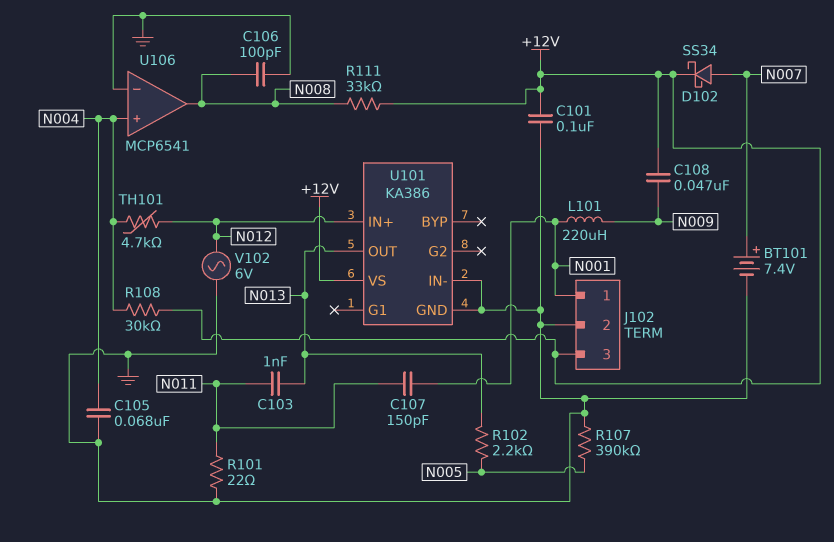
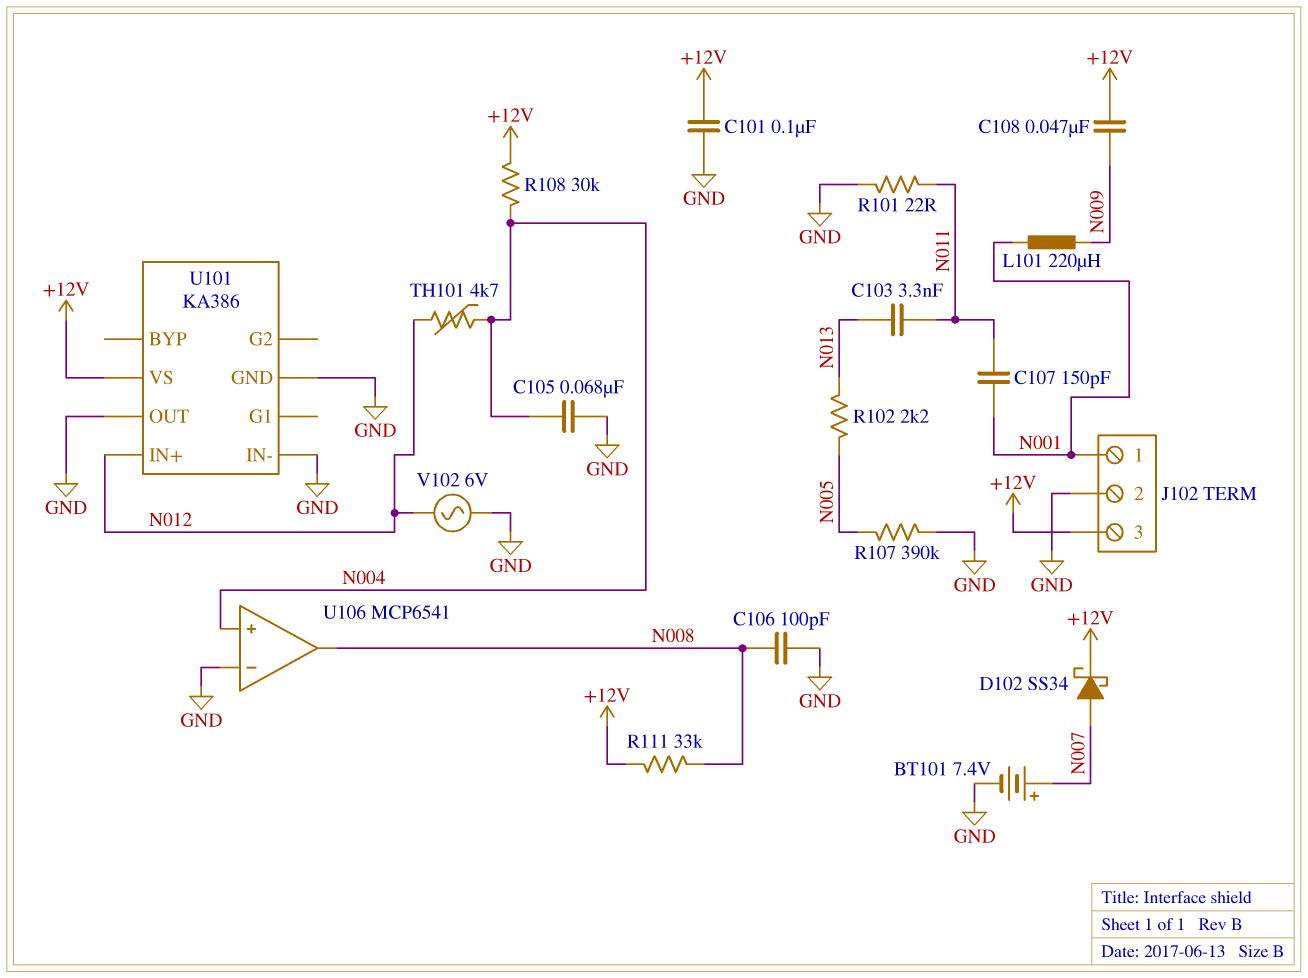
C103: 1nF (N011, N013) -> 3.3nF (N011, N013)
U101 pin OUT: N013 -> GND

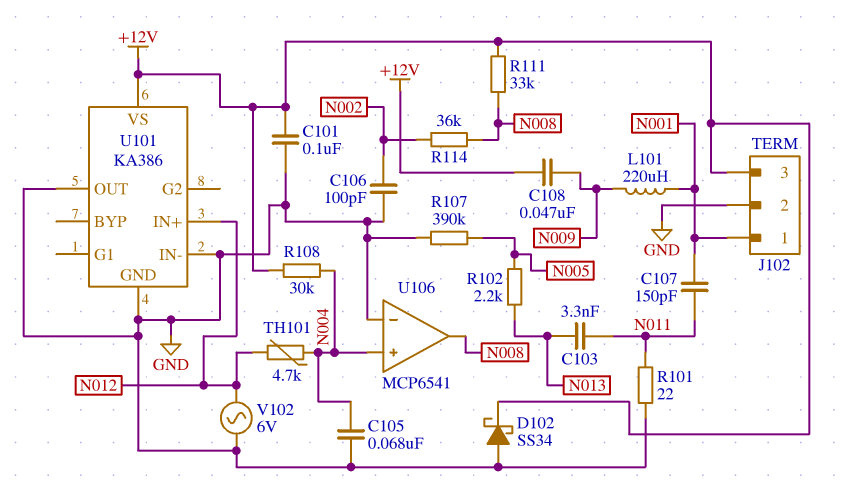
BT101: 7.4V (plus N007, minus GND) -> none
C106: 100pF (GND, N008) -> 100pF (GND, N002)
D102: schottky SS34 (A N007, K +12V) -> schottky SS34 (A GND, K +12V)
R114: none -> 36k (N002, N008)

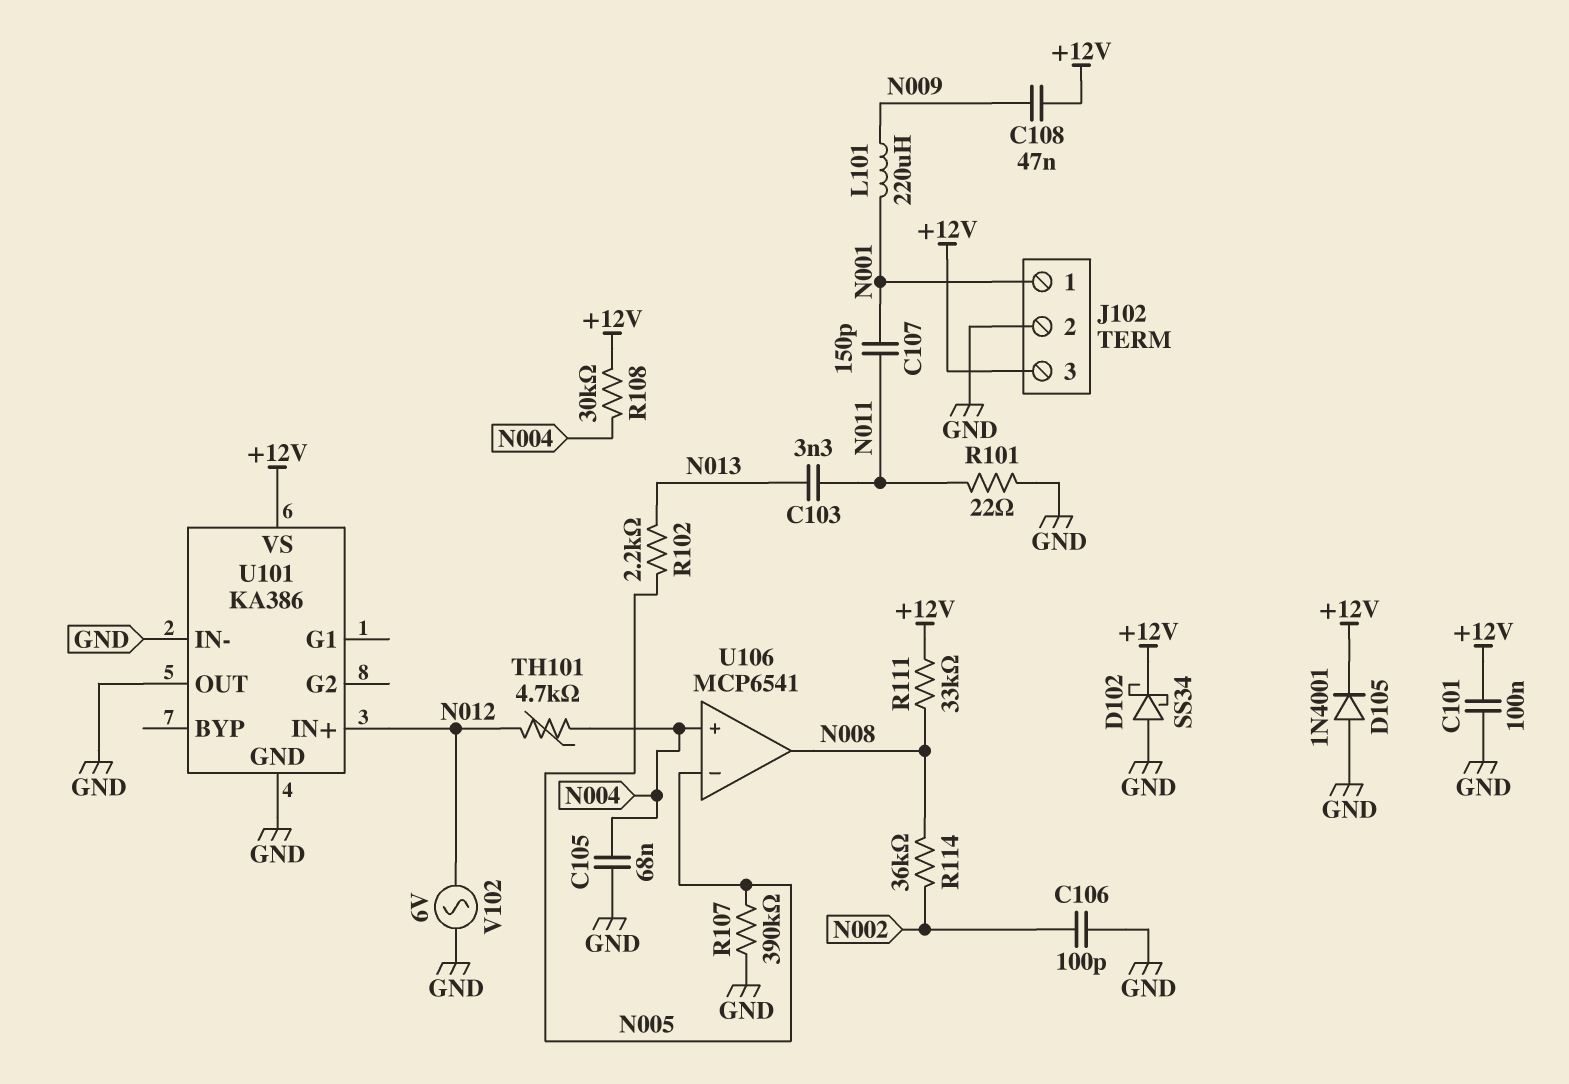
D105: none -> diode 1N4001 (A GND, K +12V)
U106 pin in-: GND -> N005

